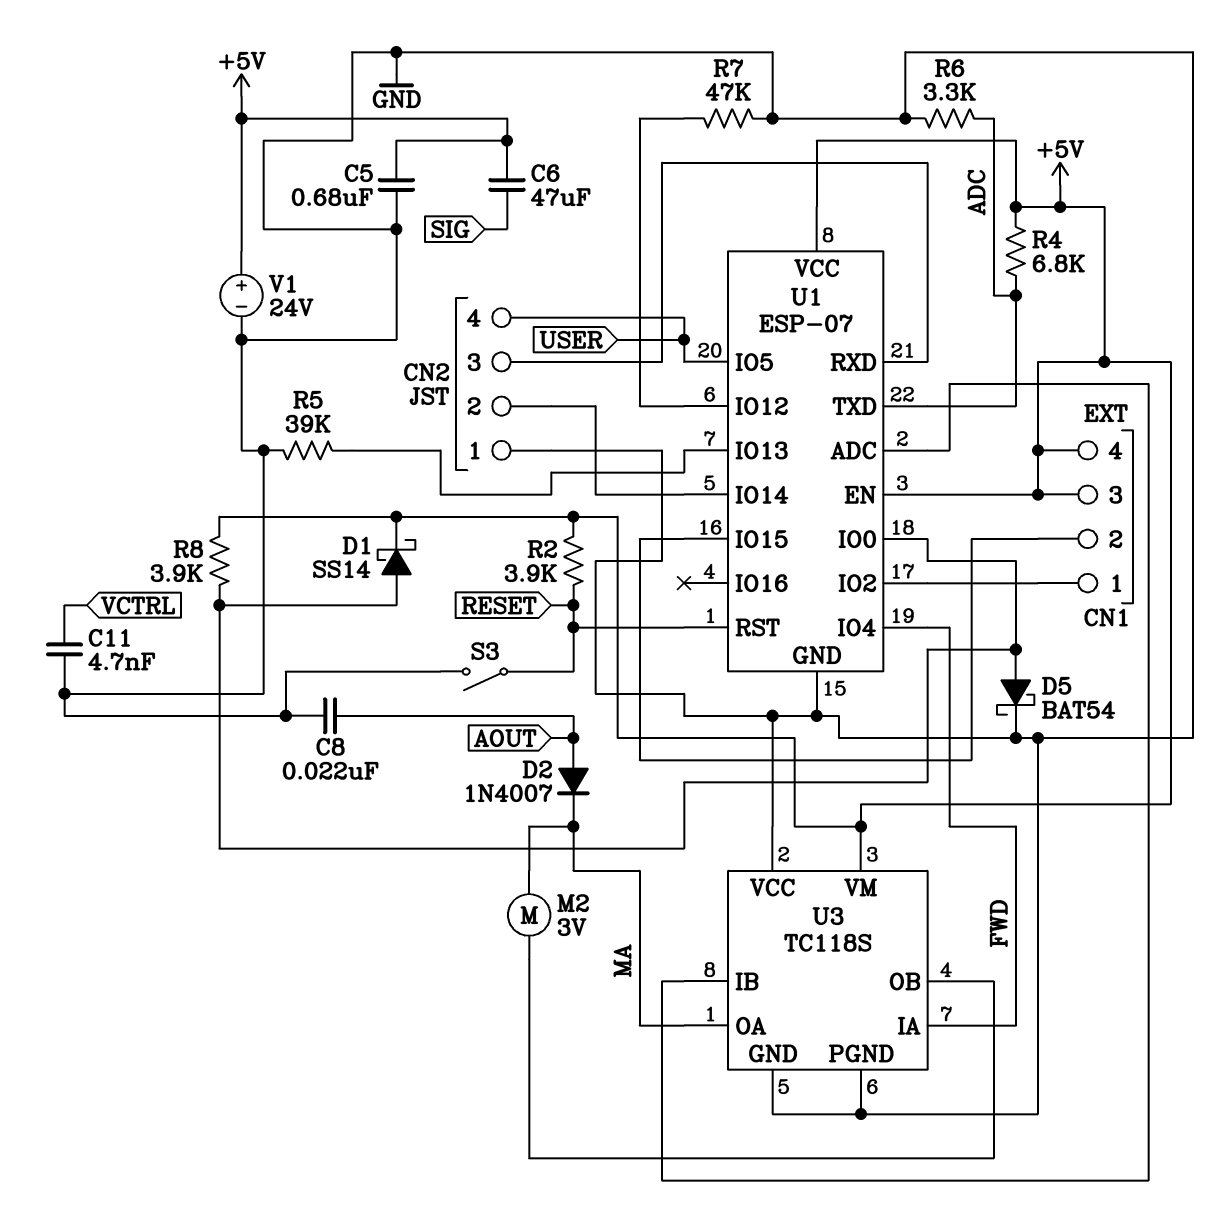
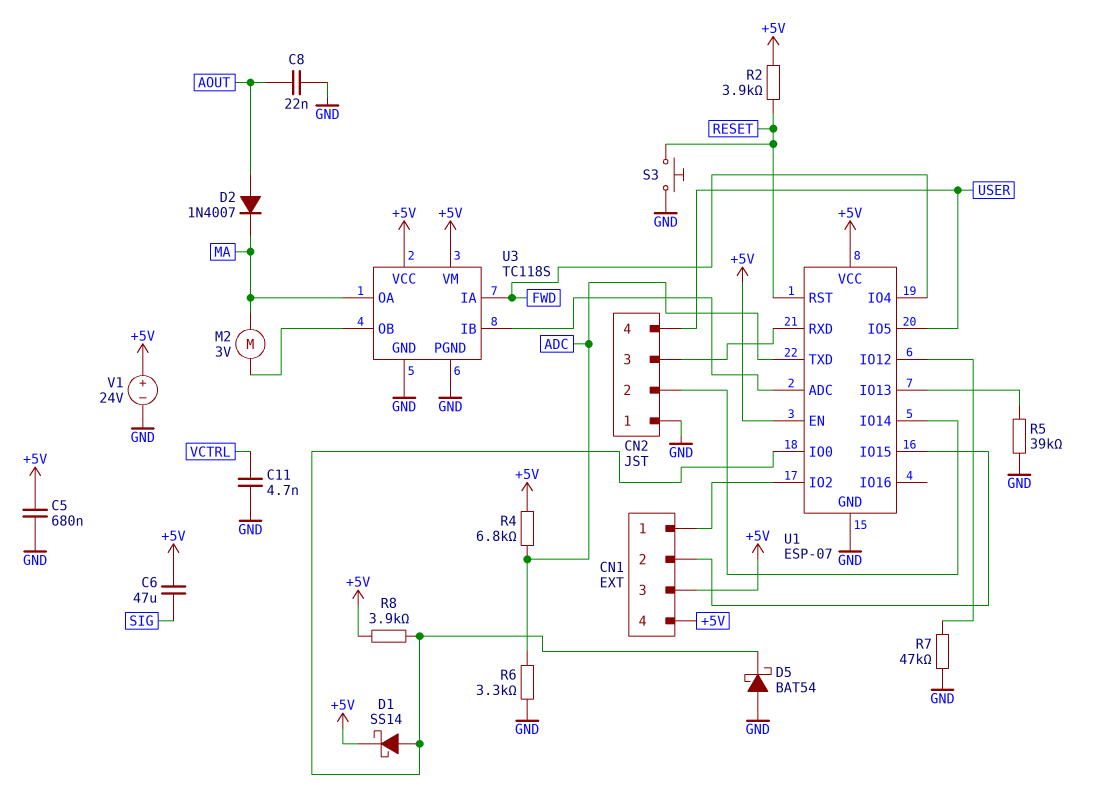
D5: schottky BAT54 (A U1/IO0, K GND) -> schottky BAT54 (A GND, K U1/IO0)
S3: switch (GND, RESET) -> button (GND, RESET)
U3 pin VCC: GND -> +5V

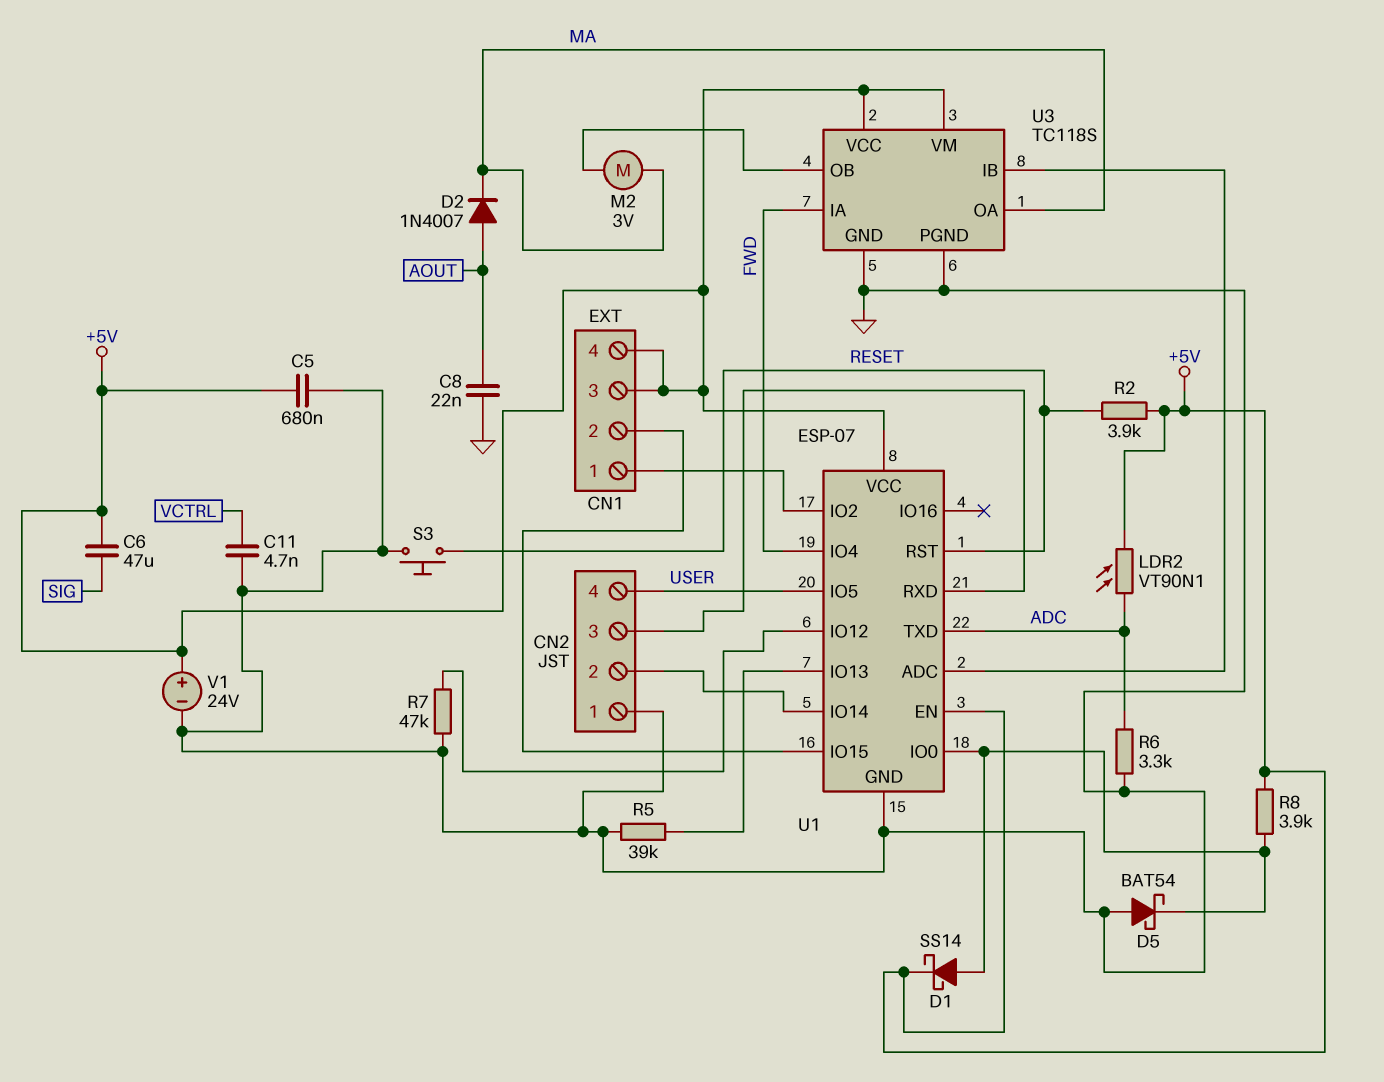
LDR2: none -> VT90N1 (+5V, ADC)
R4: 6.8k (+5V, ADC) -> none

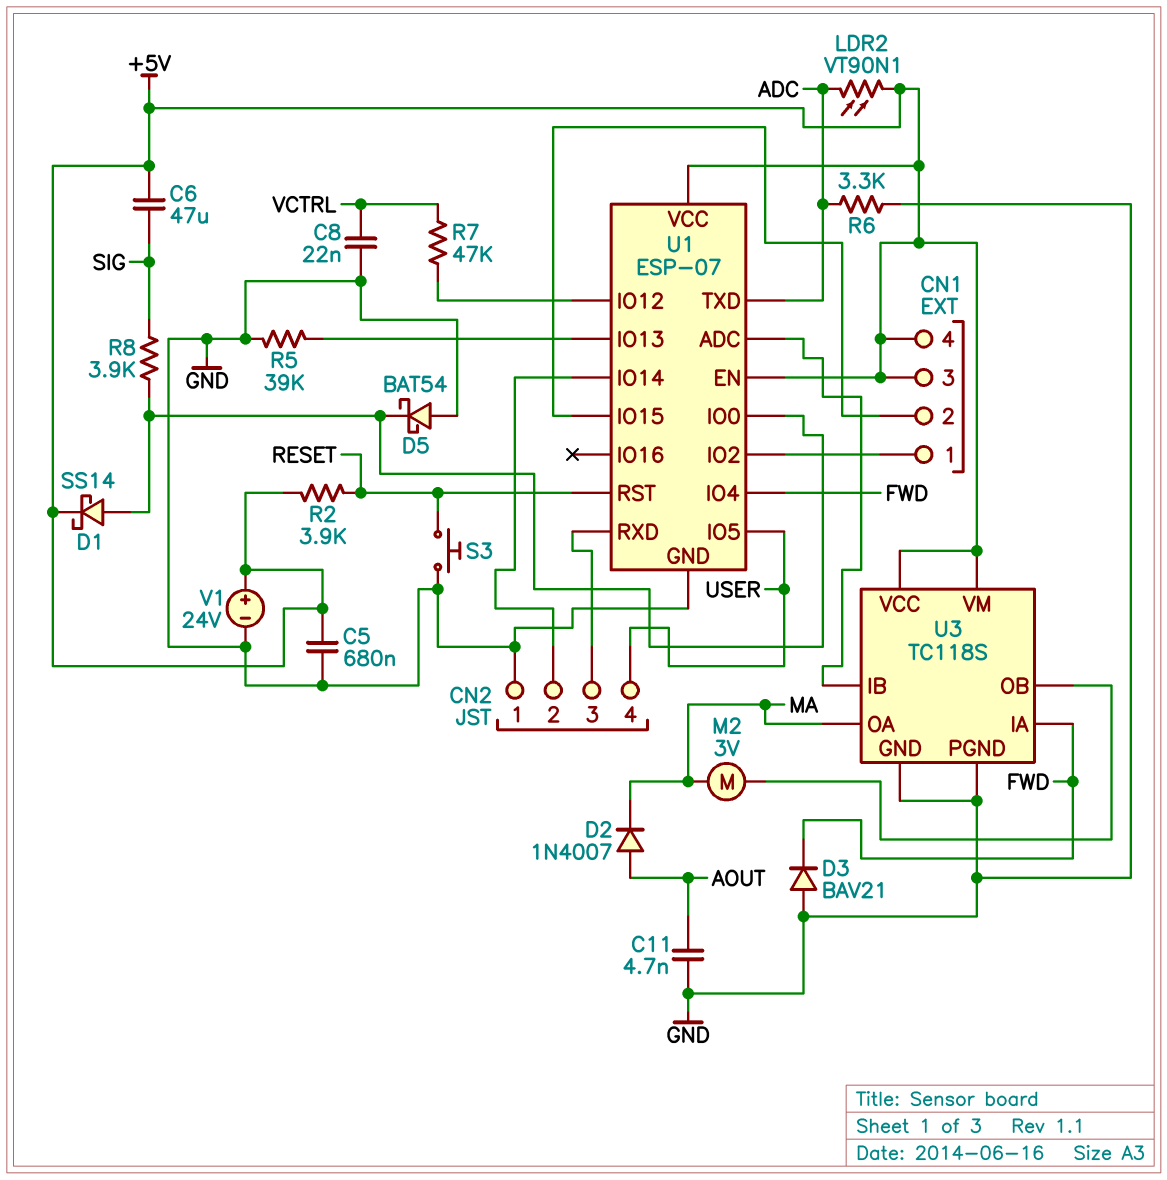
C8: 22nF (AOUT, GND) -> 22nF (GND, VCTRL)
C11: 4.7nF (GND, VCTRL) -> 4.7nF (AOUT, GND)
D3: none -> diode BAV21 (A GND, K FWD)
R7: 47k (GND, U1/IO12) -> 47k (U1/IO12, VCTRL)
R8: 3.9k (+5V, U1/IO0) -> 3.9k (SIG, U1/IO0)

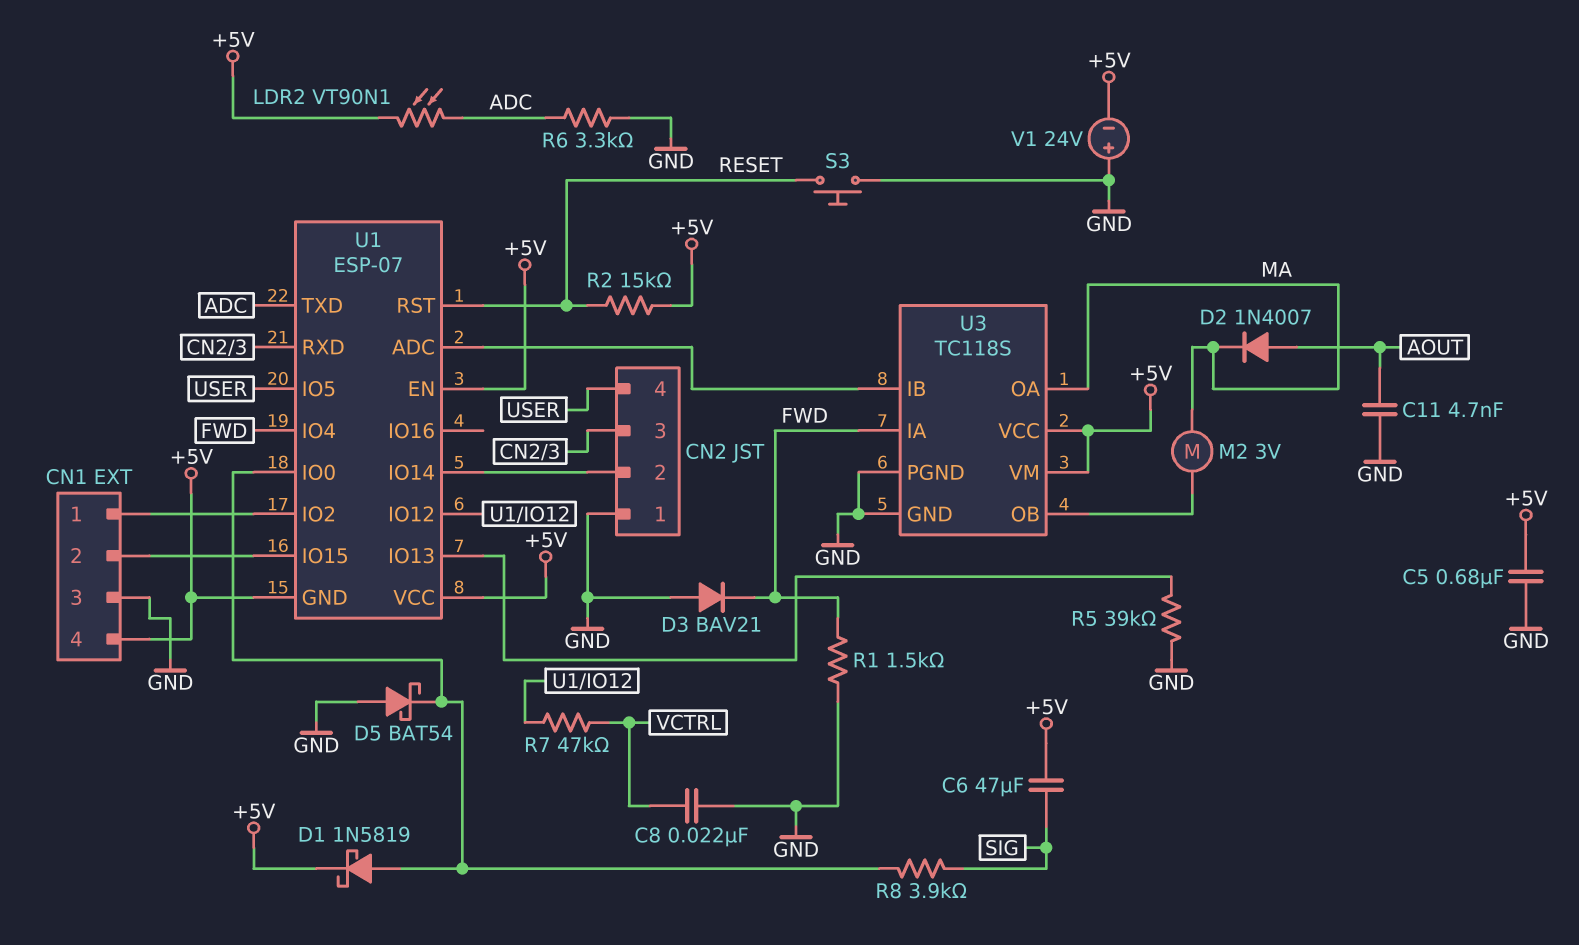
CN1 pin 3: +5V -> GND
D1: schottky SS14 (A U1/IO0, K +5V) -> schottky 1N5819 (A U1/IO0, K +5V)
R1: none -> 1.5k (FWD, GND)
R2: 3.9k (+5V, RESET) -> 15k (+5V, RESET)
U1 pin GND: GND -> +5V
V1: 24V (plus +5V, minus GND) -> 24V (plus GND, minus +5V)

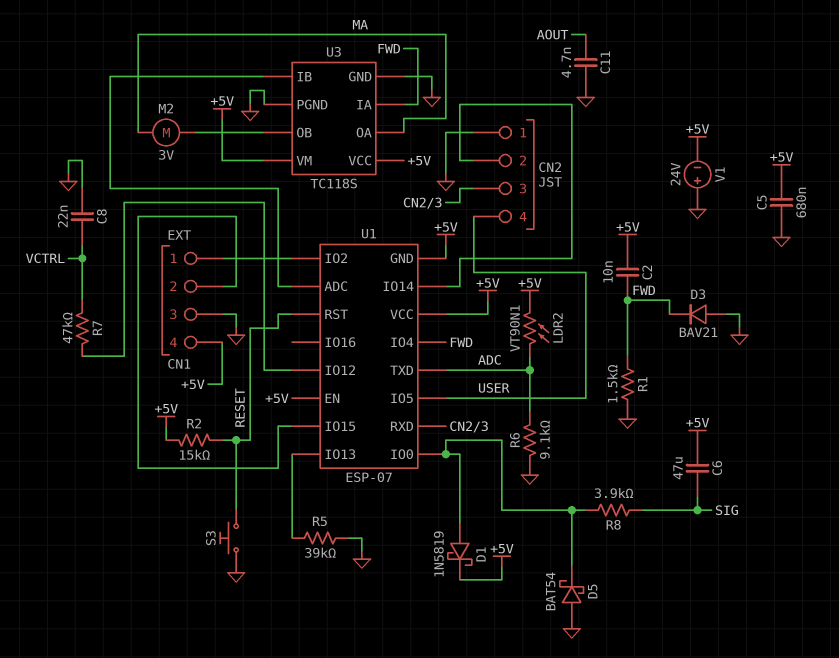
C2: none -> 10nF (+5V, FWD)
D2: diode 1N4007 (A AOUT, K MA) -> none
R6: 3.3k (ADC, GND) -> 9.1k (ADC, GND)

